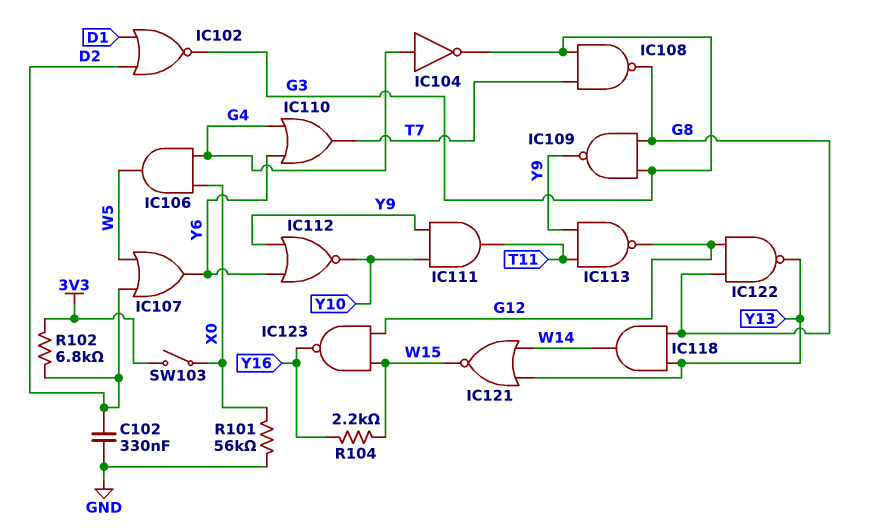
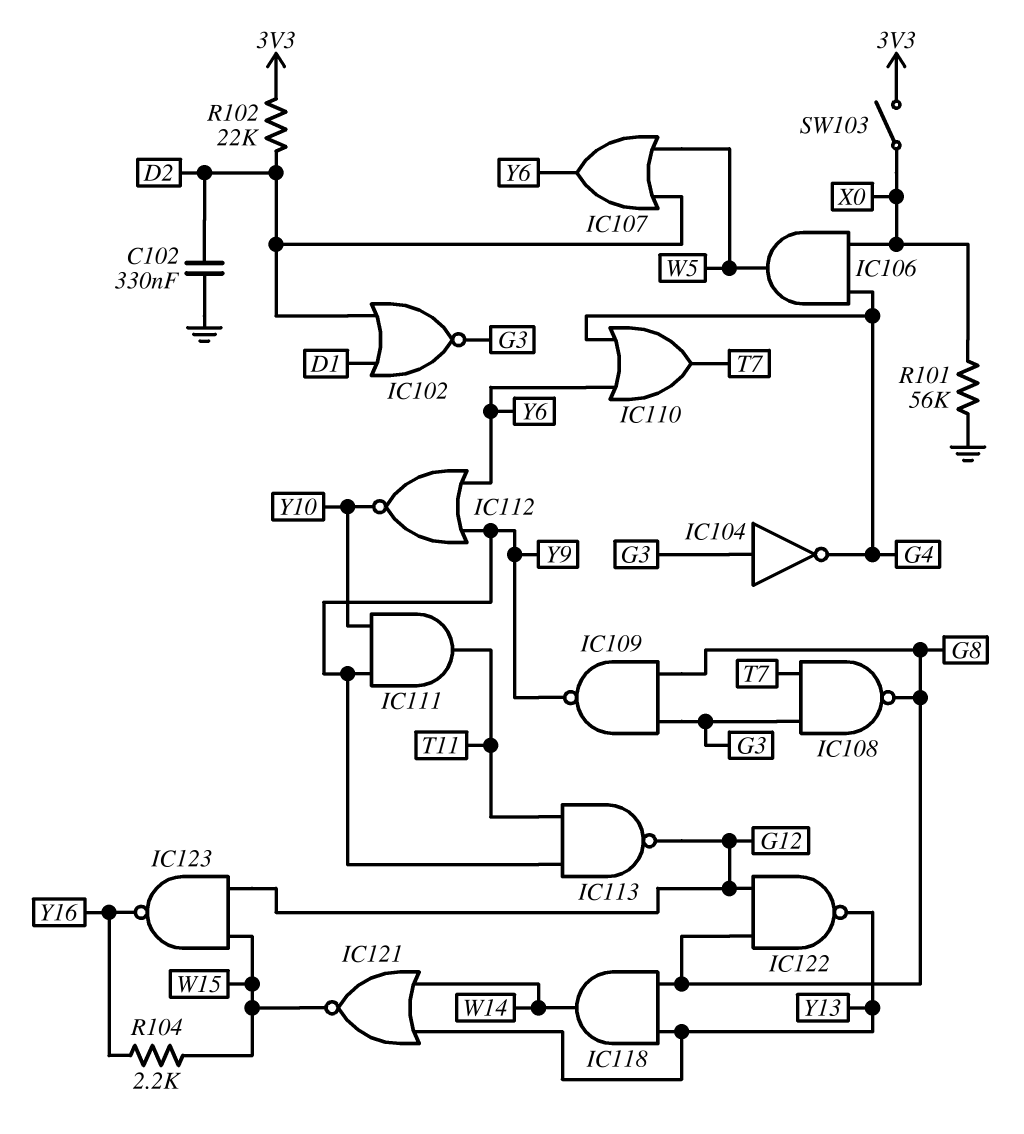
IC104: NOT (in G4, out G3) -> NOT (in G3, out G4)
R102: 6.8k (3V3, D2) -> 22k (3V3, D2)

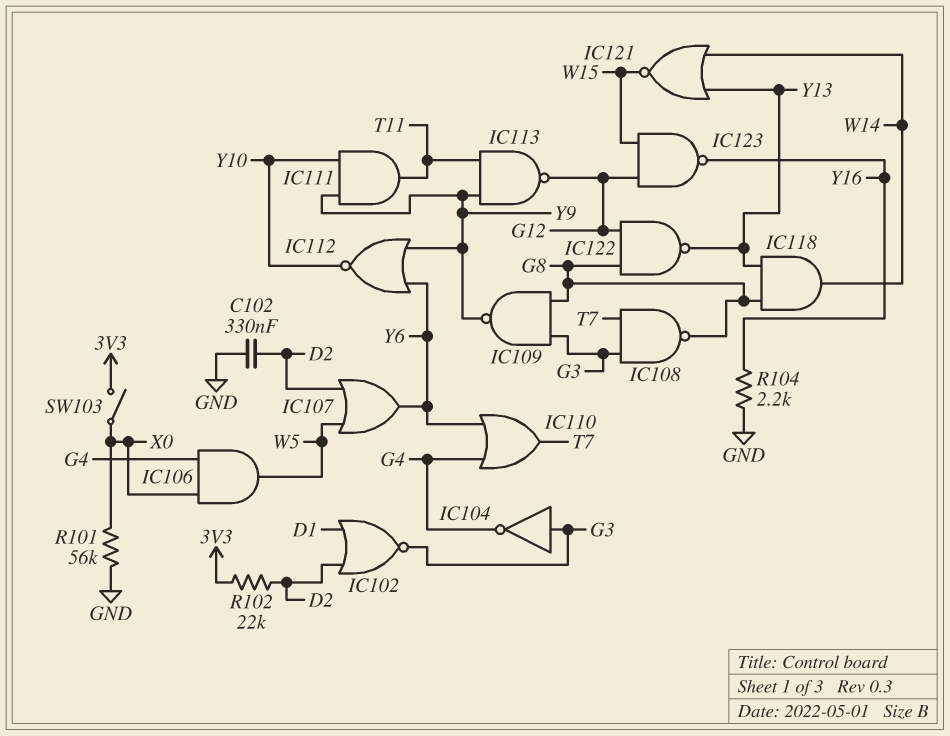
R104: 2.2k (W15, Y16) -> 2.2k (GND, Y16)

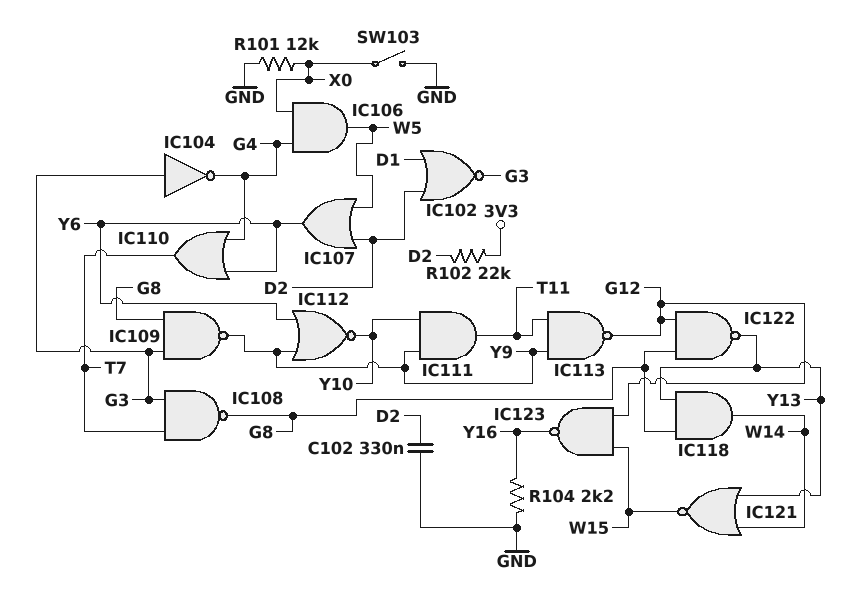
R101: 56k (GND, X0) -> 12k (GND, X0)
SW103: switch (3V3, X0) -> switch (GND, X0)

